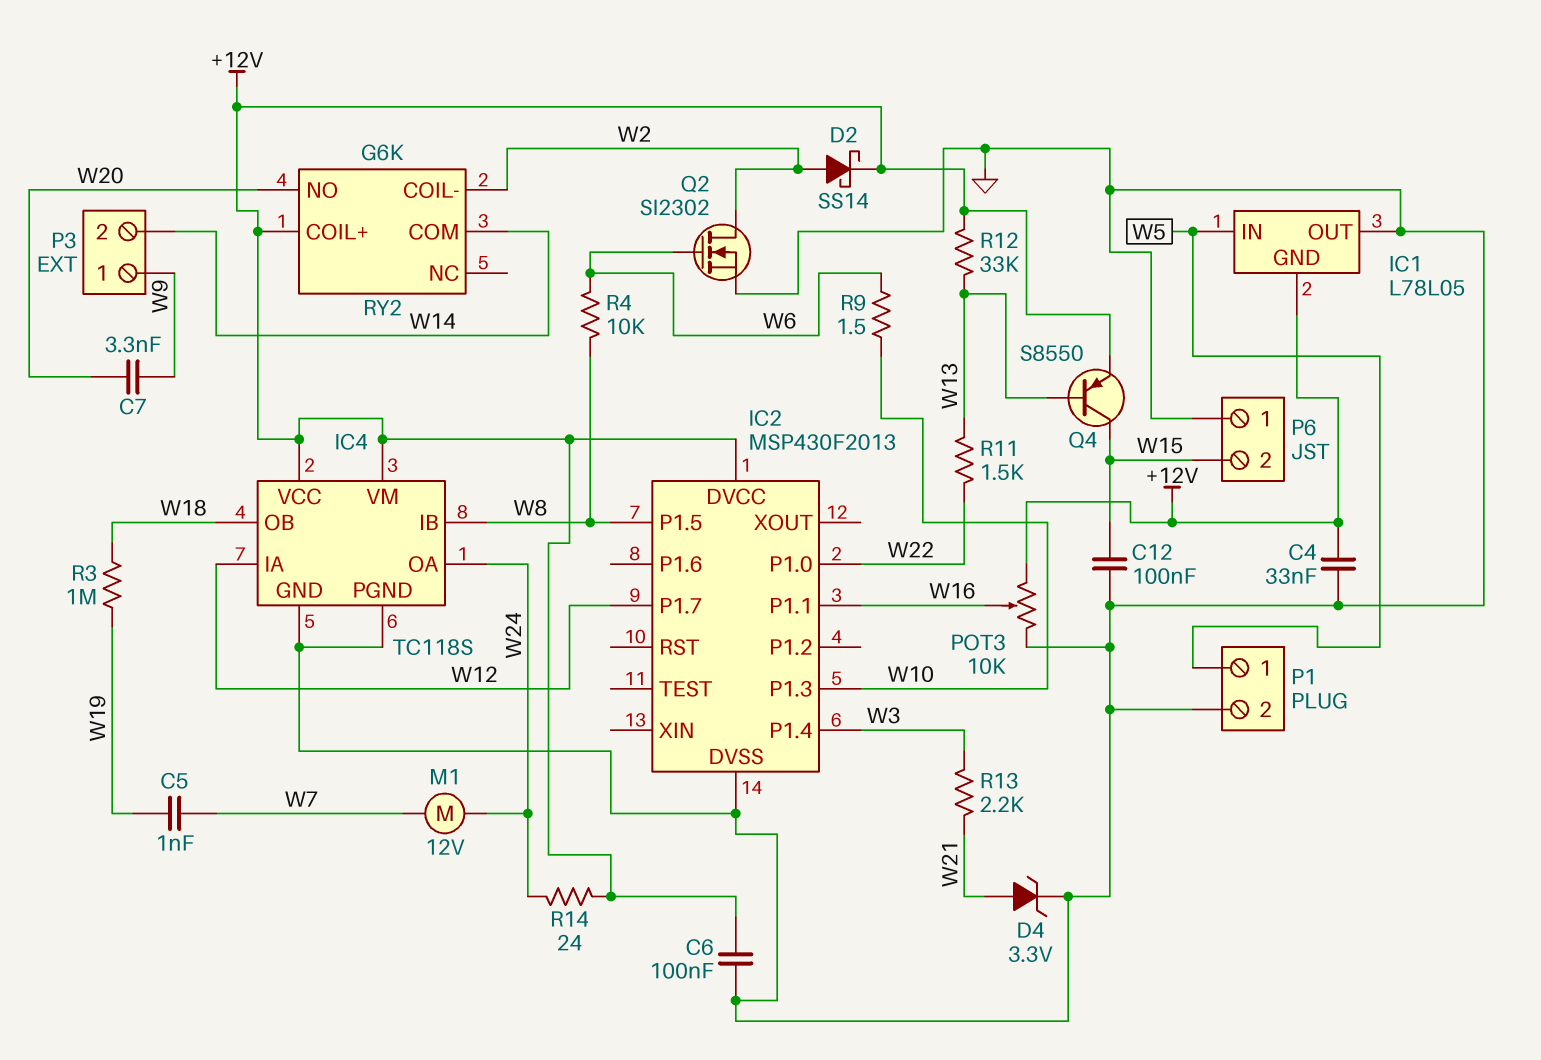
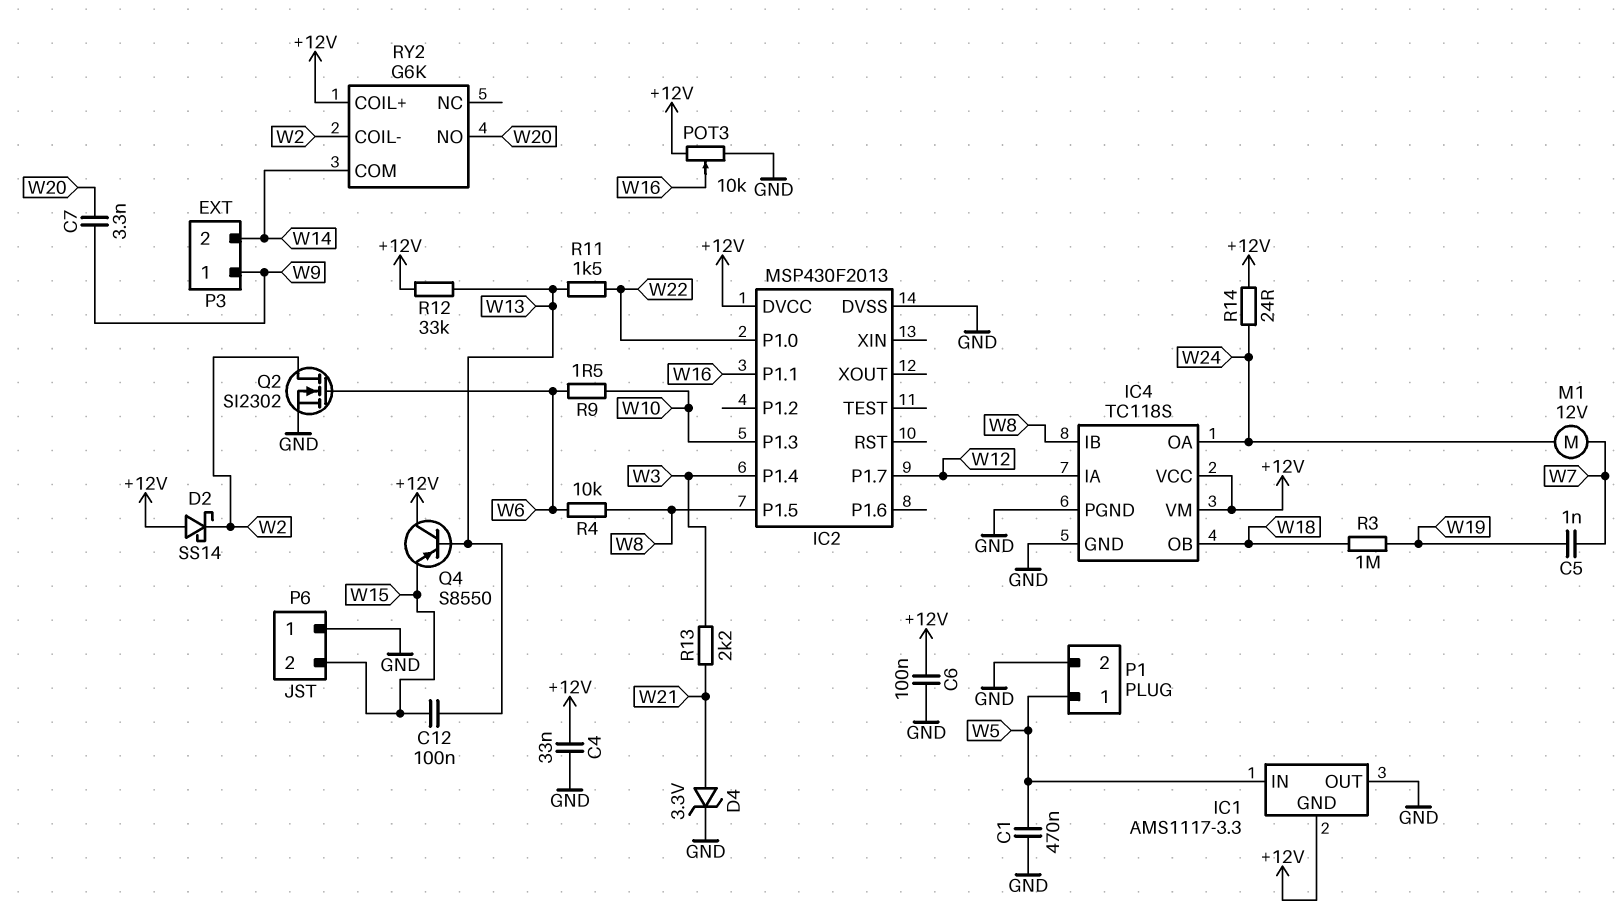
C1: none -> 470nF (GND, W5)
C12: 100nF (GND, W15) -> 100nF (W13, W15)
D2: schottky SS14 (A W2, K +12V) -> schottky SS14 (A +12V, K W2)
IC1: L78L05 -> AMS1117-3.3
Q4: PNP S8550 (B W13, C W15, E +12V) -> PNP S8550 (B W13, C +12V, E W15)

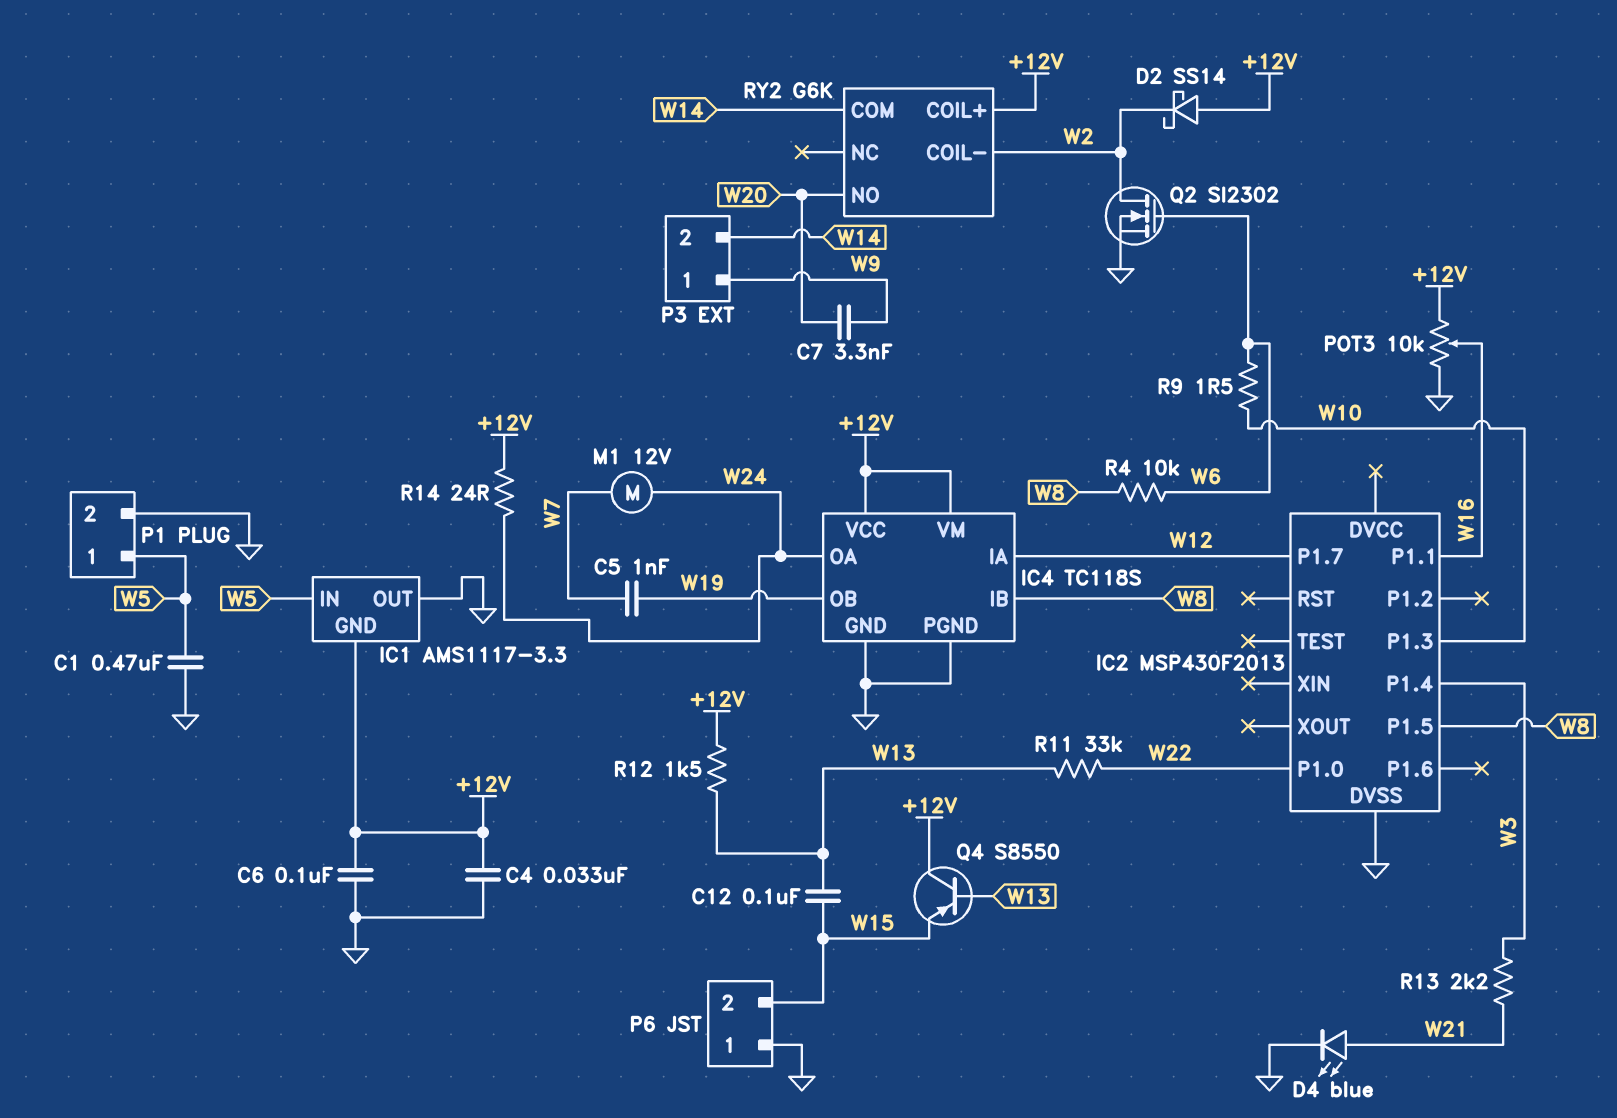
D4: zener 3.3V (A W21, K GND) -> LED blue (A W21, K GND)
IC2 pin DVCC: +12V -> none
IC4 pin OB: W18 -> W19
R3: 1M (W18, W19) -> none
R11: 1.5k (W13, W22) -> 33k (W13, W22)
R12: 33k (+12V, W13) -> 1.5k (+12V, W13)

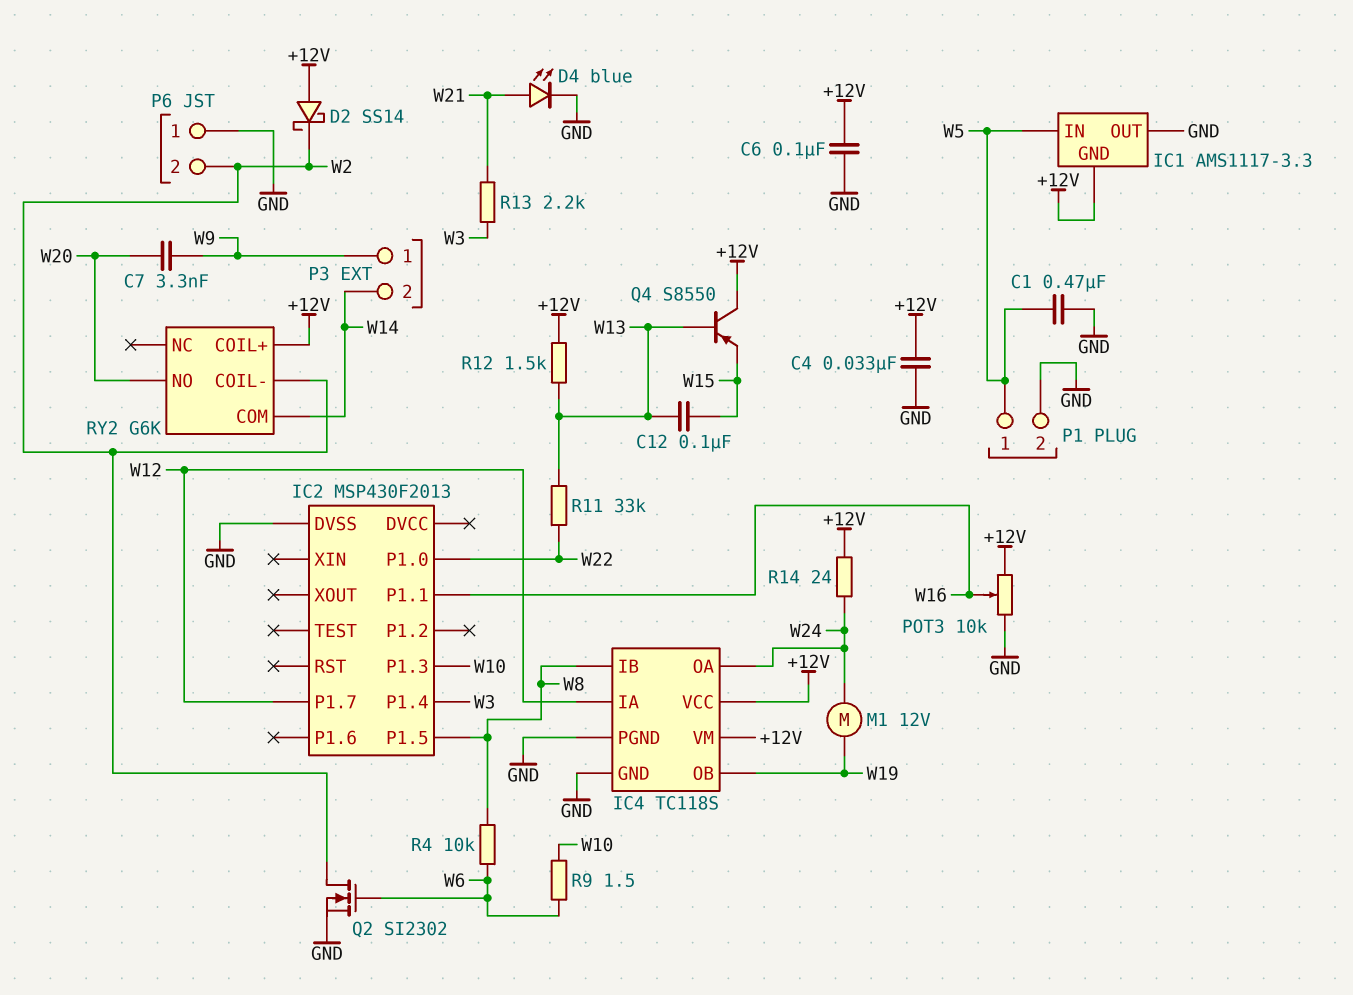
C5: 1nF (W7, W19) -> none
M1: motor 12V (W7, W24) -> motor 12V (W19, W24)
P6 pin 2: W15 -> W2

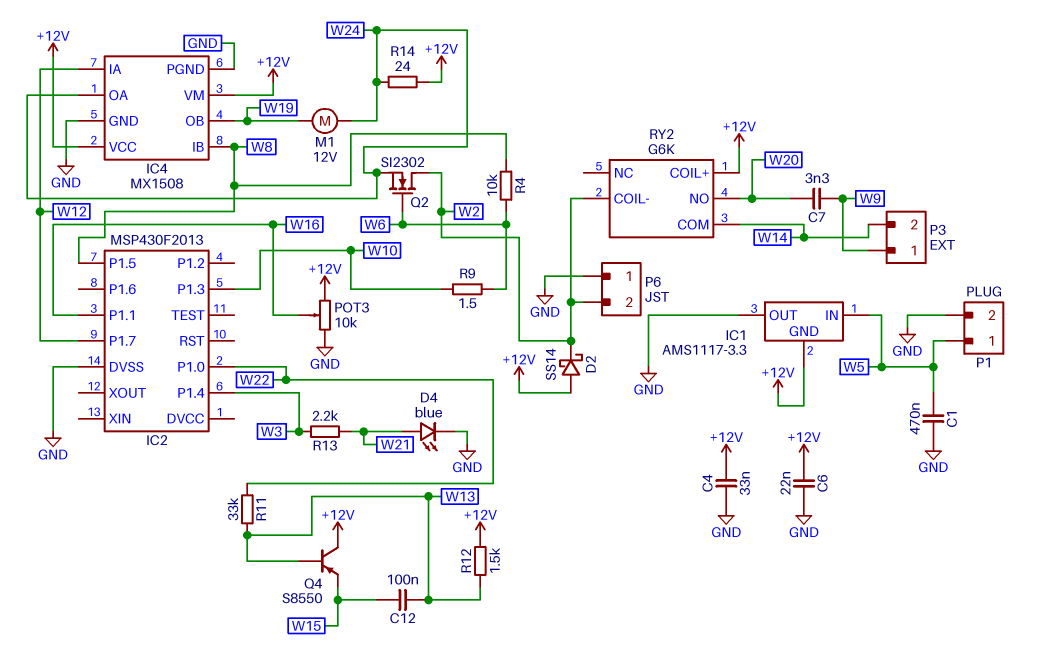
C6: 100nF (+12V, GND) -> 22nF (+12V, GND)
IC4: TC118S -> MX1508
Q2: NMOS SI2302 (G W6, D W2, S GND) -> NMOS SI2302 (G W6, D W2, S W24)

